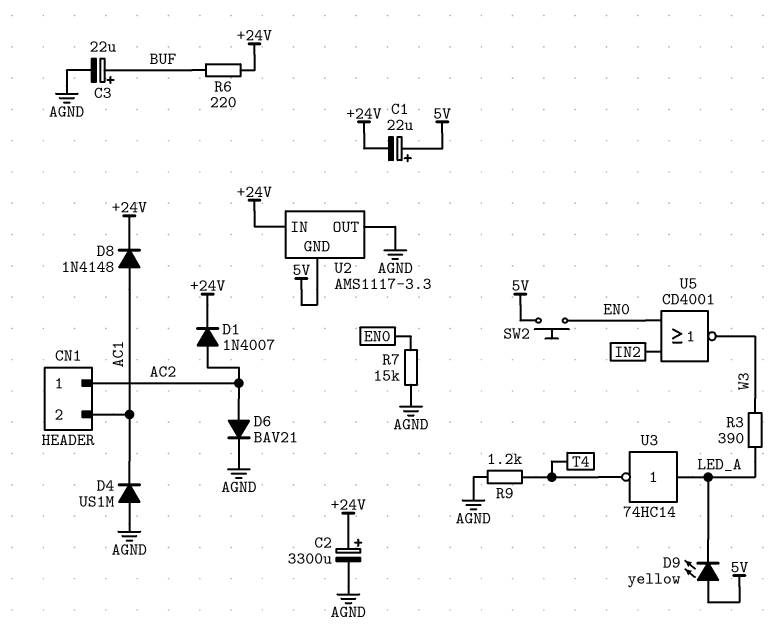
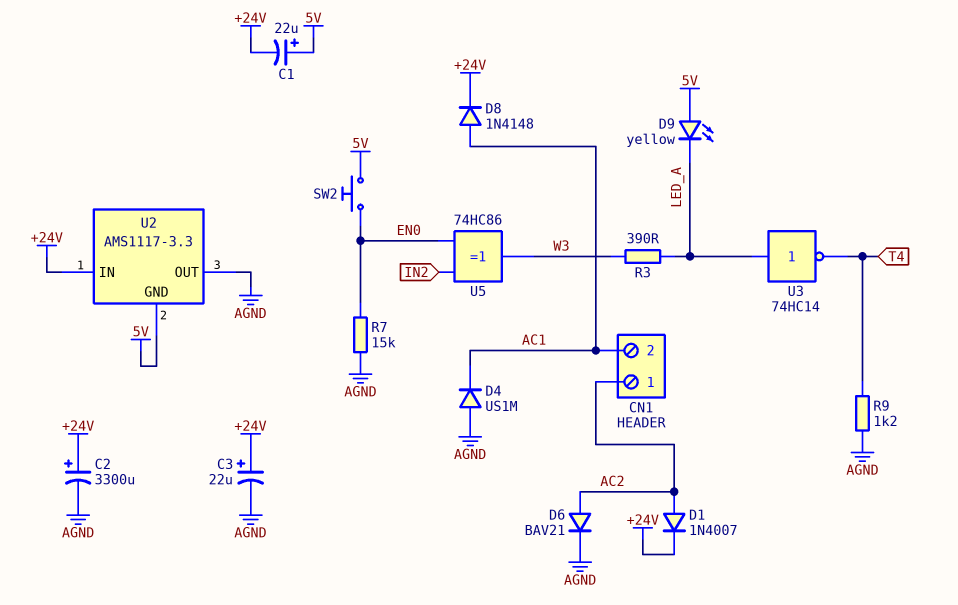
C3: 22uF (plus BUF, minus AGND) -> 22uF (plus +24V, minus AGND)
R6: 220 (+24V, BUF) -> none
U5: NOR CD4001 (in EN0, in IN2, out W3) -> XOR 74HC86 (in EN0, in IN2, out W3)

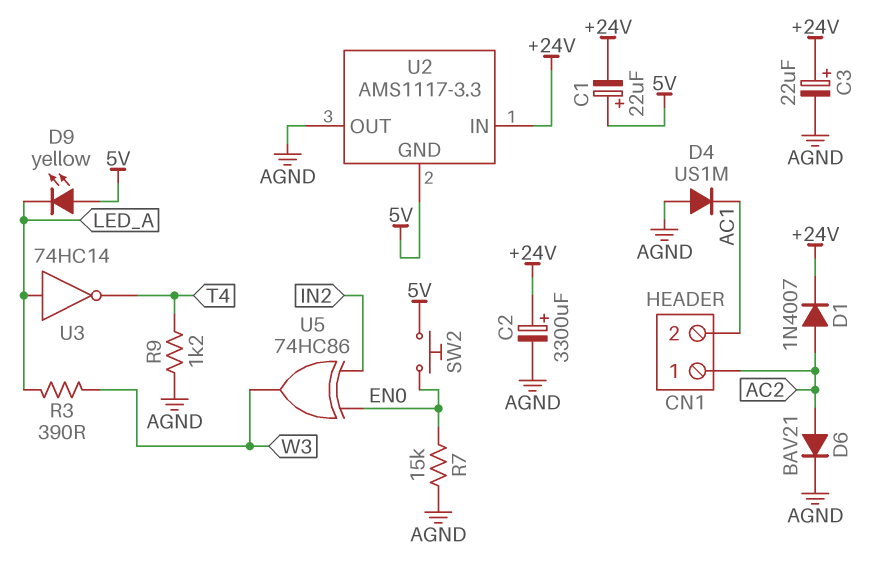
D8: diode 1N4148 (A AC1, K +24V) -> none

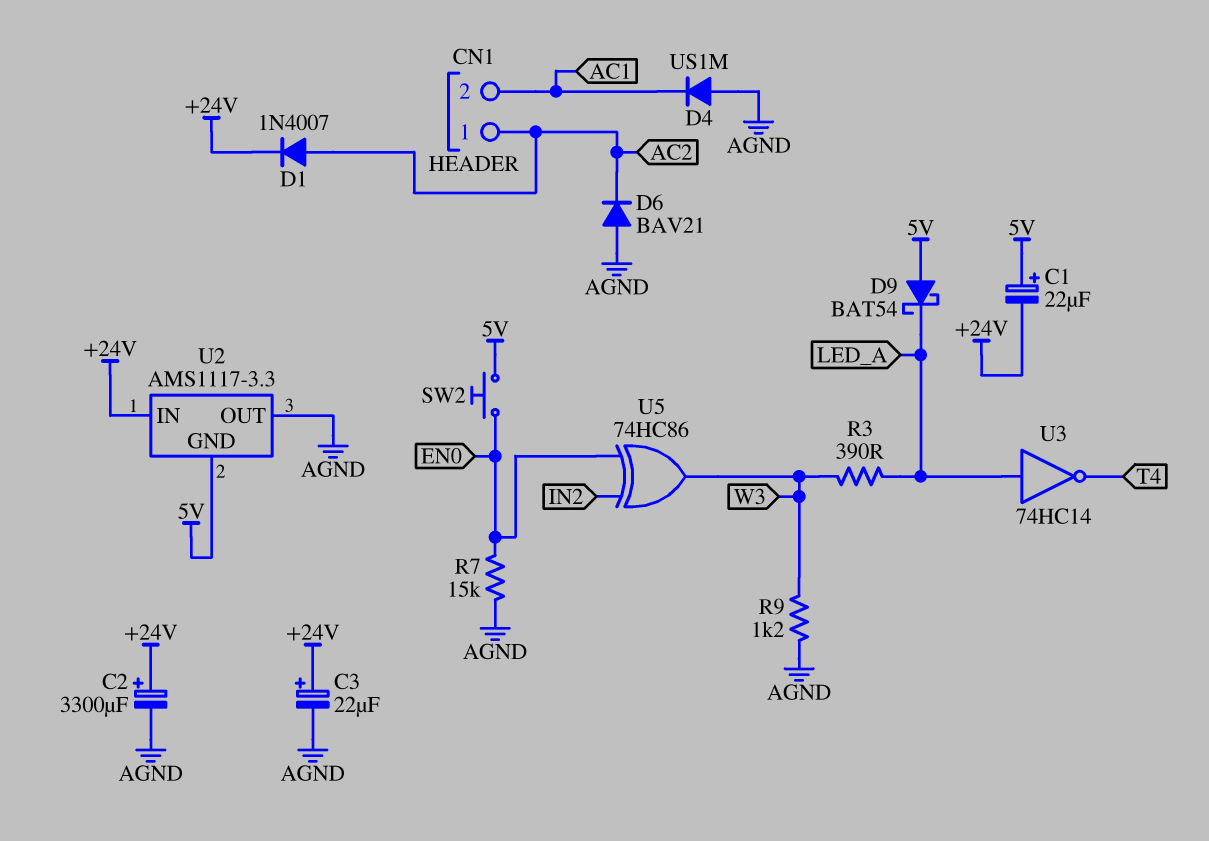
D6: diode BAV21 (A AC2, K AGND) -> diode BAV21 (A AGND, K AC2)
D9: LED yellow (A 5V, K LED_A) -> schottky BAT54 (A 5V, K LED_A)
R9: 1.2k (AGND, T4) -> 1.2k (AGND, W3)

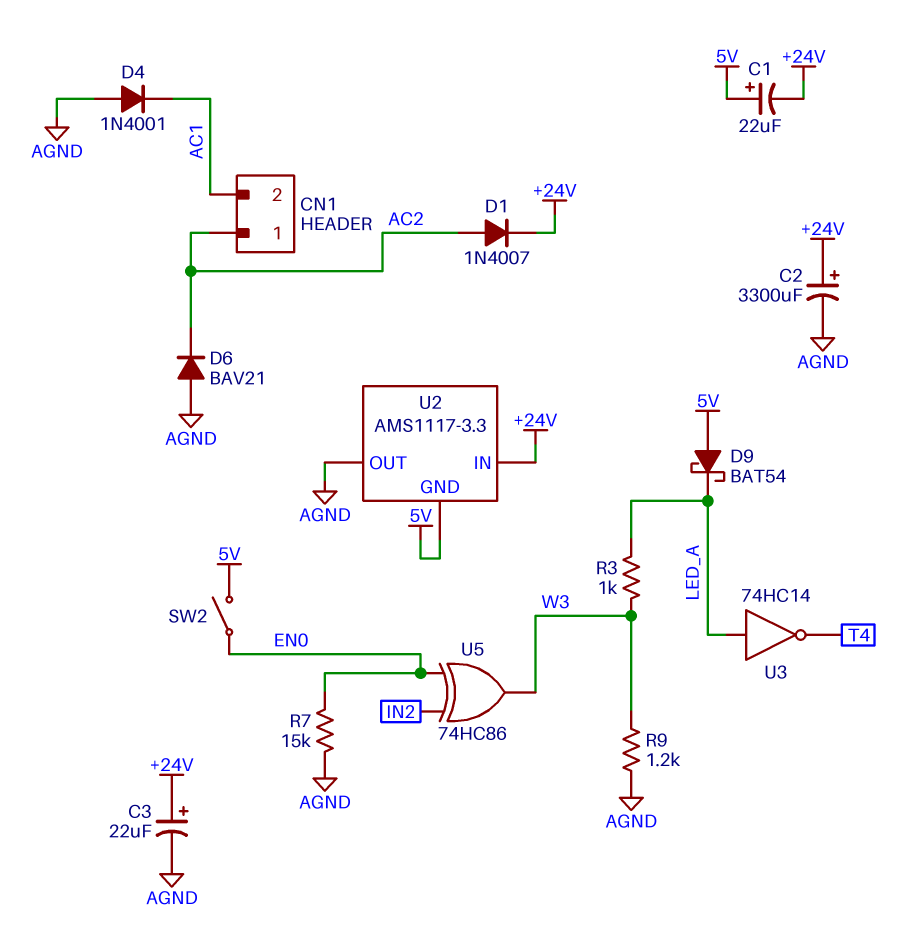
D4: diode US1M (A AGND, K AC1) -> diode 1N4001 (A AGND, K AC1)
R3: 390 (LED_A, W3) -> 1k (LED_A, W3)
SW2: button (5V, EN0) -> switch (5V, EN0)

